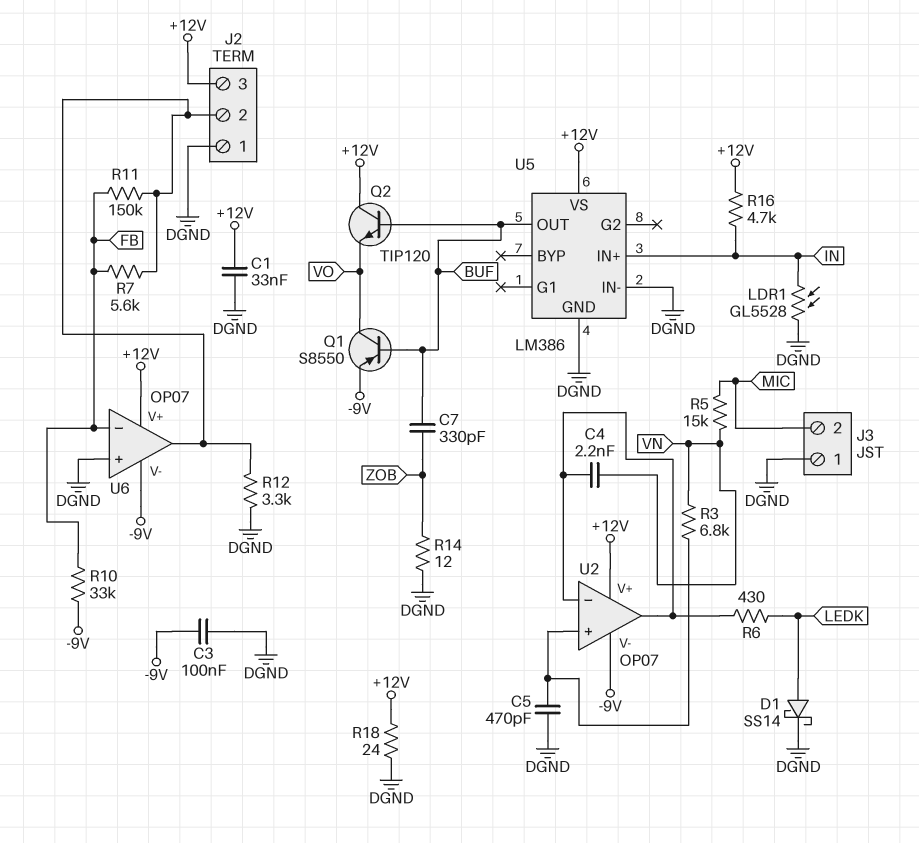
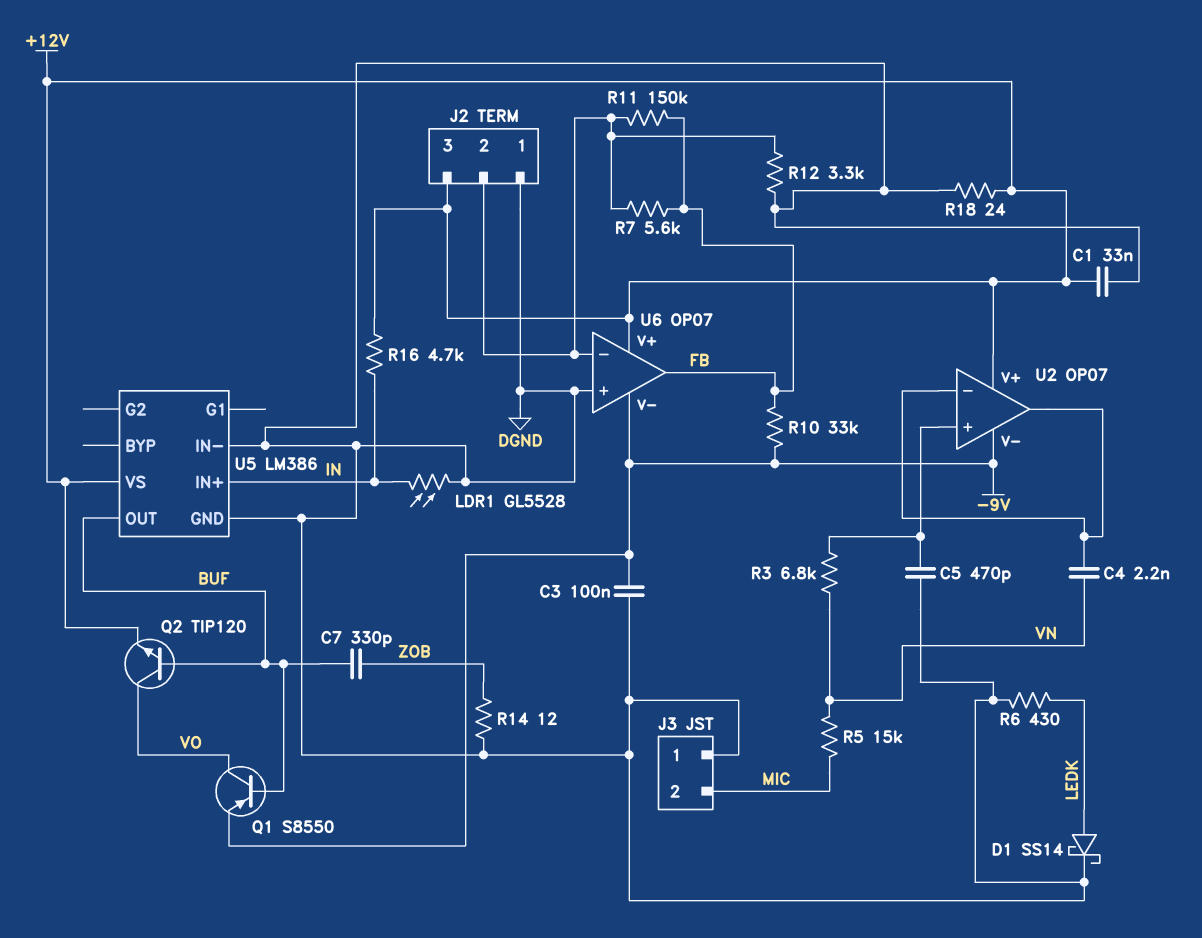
Q2: NPN TIP120 (B BUF, C +12V, E VO) -> NPN TIP120 (B BUF, C VO, E +12V)
R6: 430 (LEDK, U2/in-) -> 430 (DGND, LEDK)
U6 pin in-: FB -> J2/2
U6 pin out: J2/2 -> FB

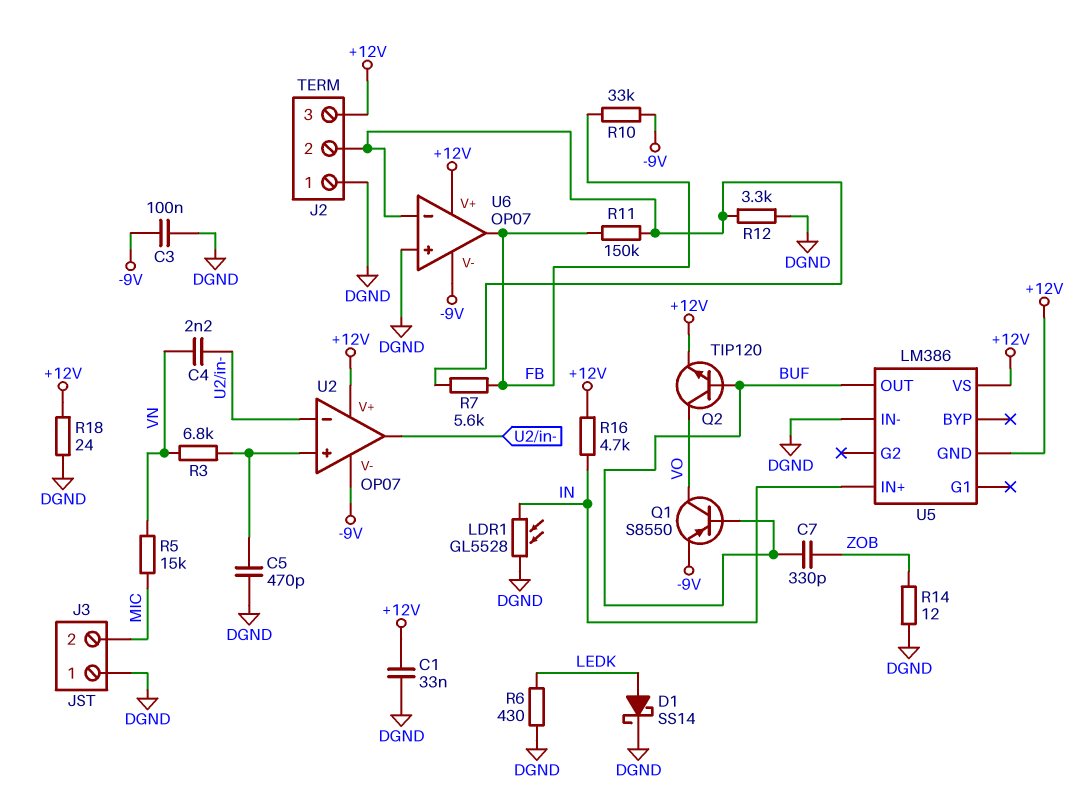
U5 pin GND: DGND -> +12V

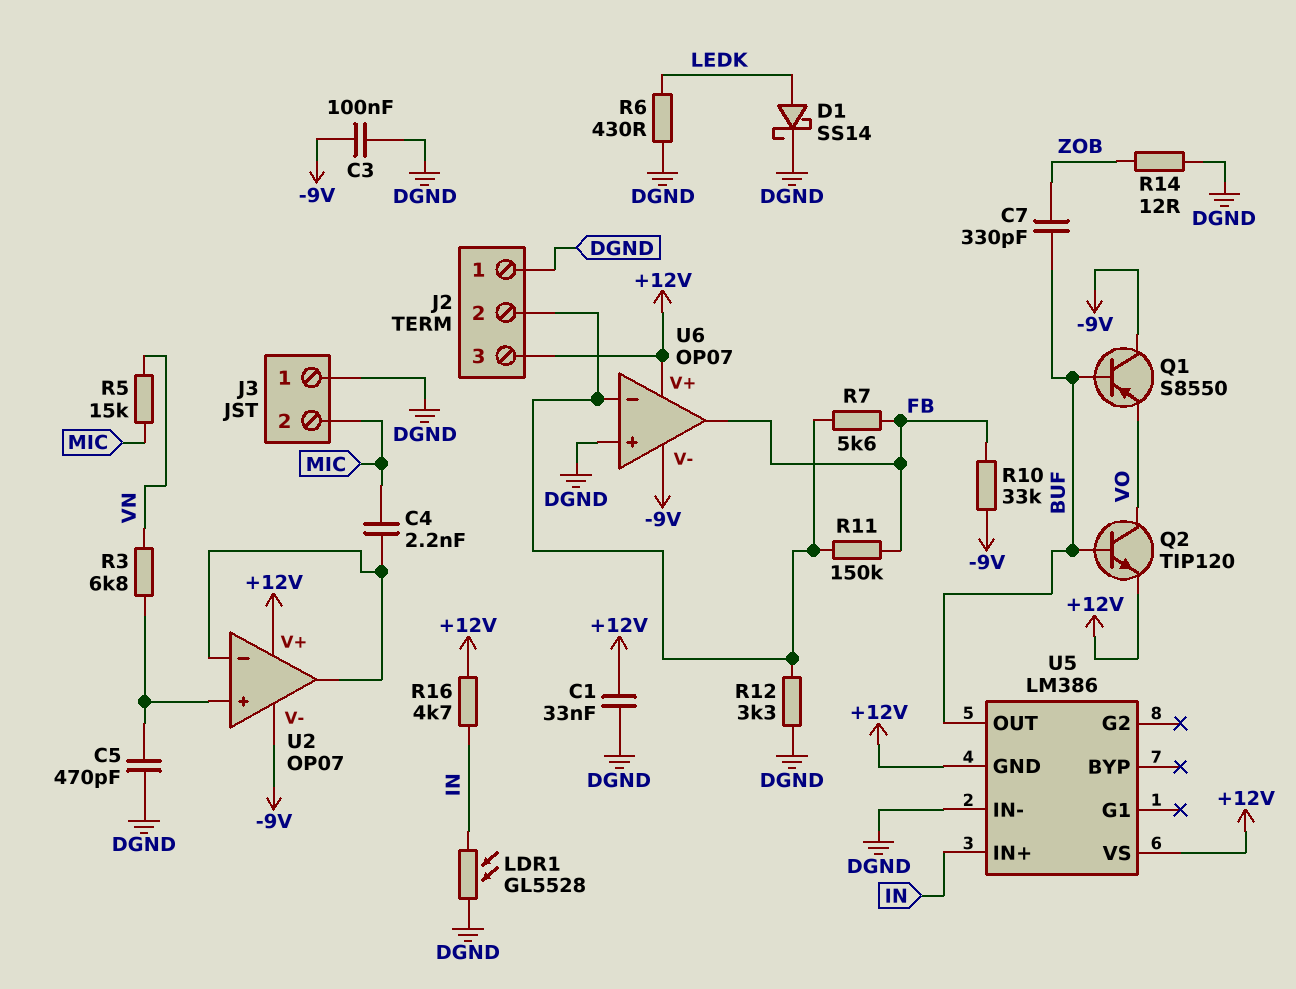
C4: 2.2nF (U2/in-, VN) -> 2.2nF (MIC, U2/in-)
Q1: PNP S8550 (B BUF, C VO, E -9V) -> PNP S8550 (B BUF, C -9V, E VO)
R18: 24 (+12V, DGND) -> none

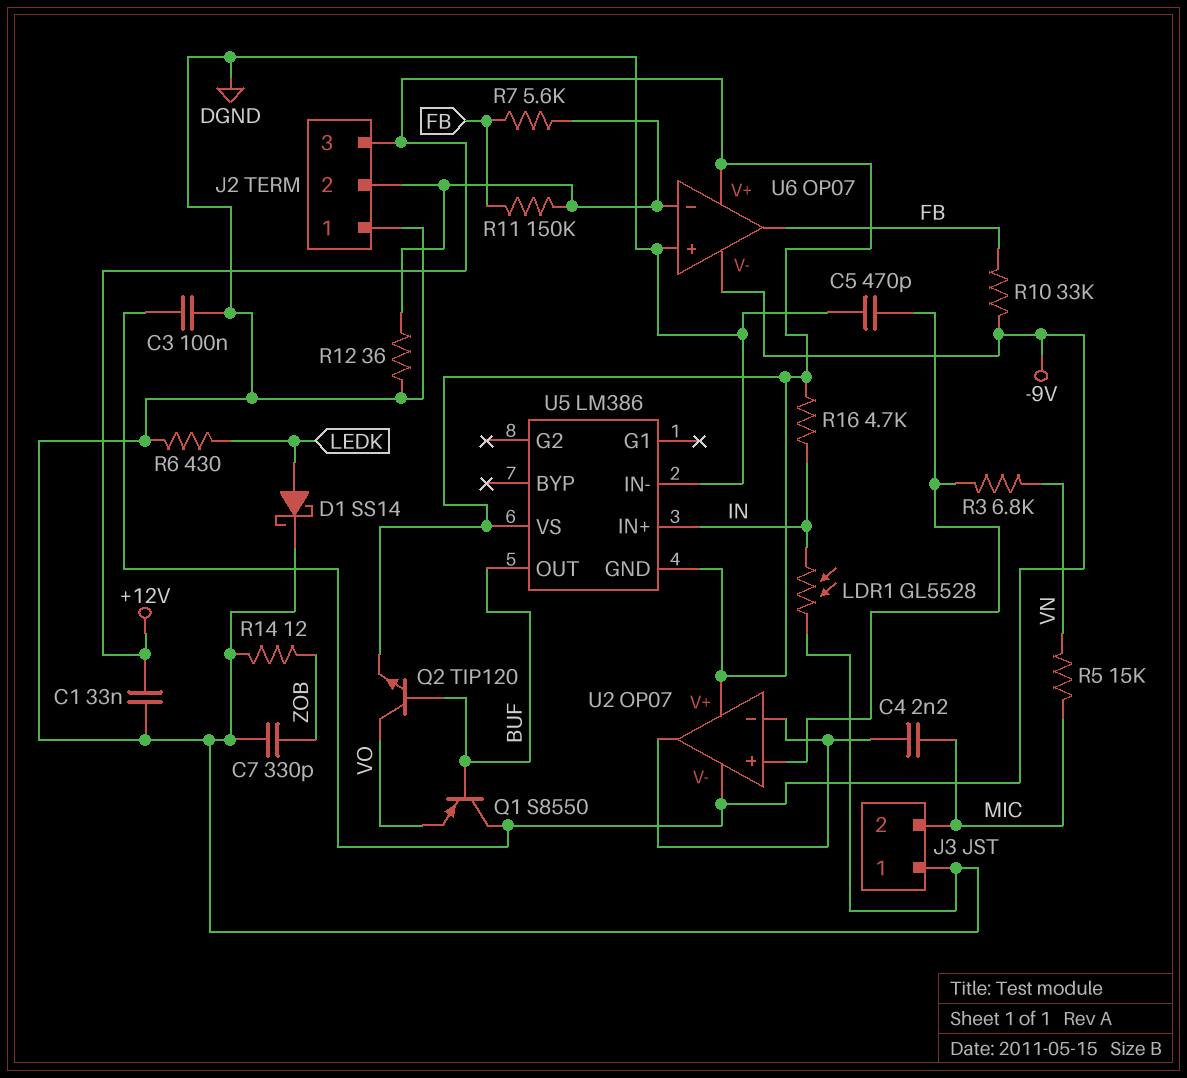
C7: 330pF (BUF, ZOB) -> 330pF (DGND, ZOB)
R12: 3.3k (DGND, J2/2) -> 36 (DGND, J2/2)

